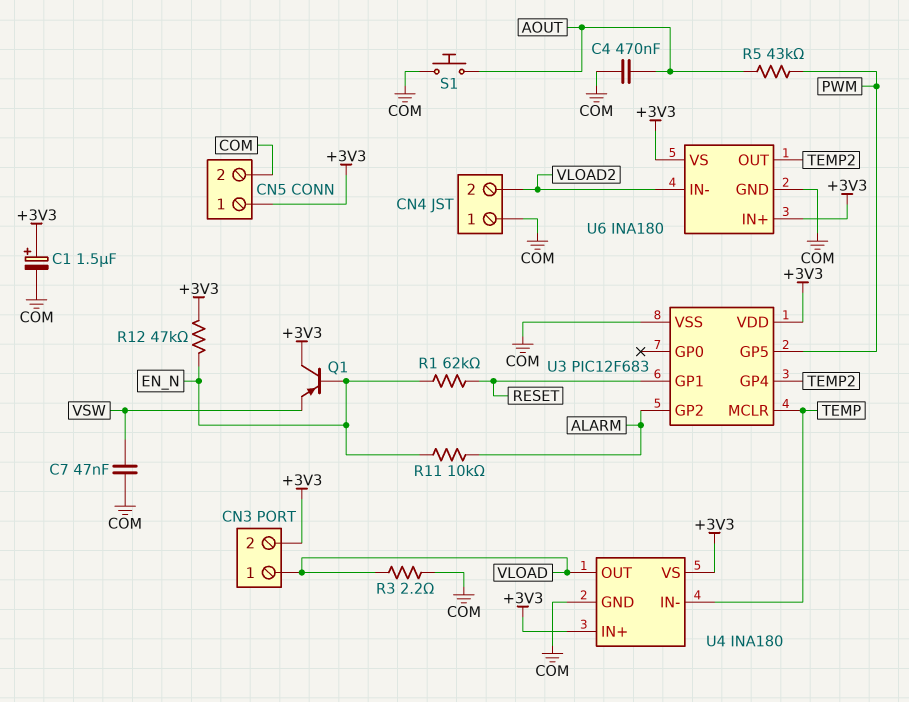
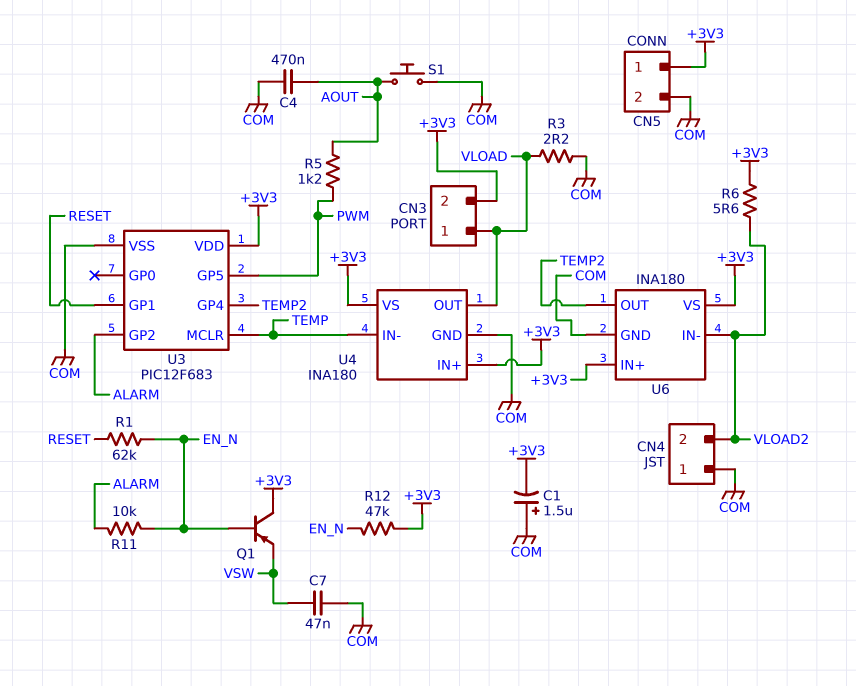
C1: 1.5uF (plus +3V3, minus COM) -> 1.5uF (plus COM, minus +3V3)
R5: 43k (AOUT, PWM) -> 1.2k (AOUT, PWM)
R6: none -> 5.6 (+3V3, VLOAD2)

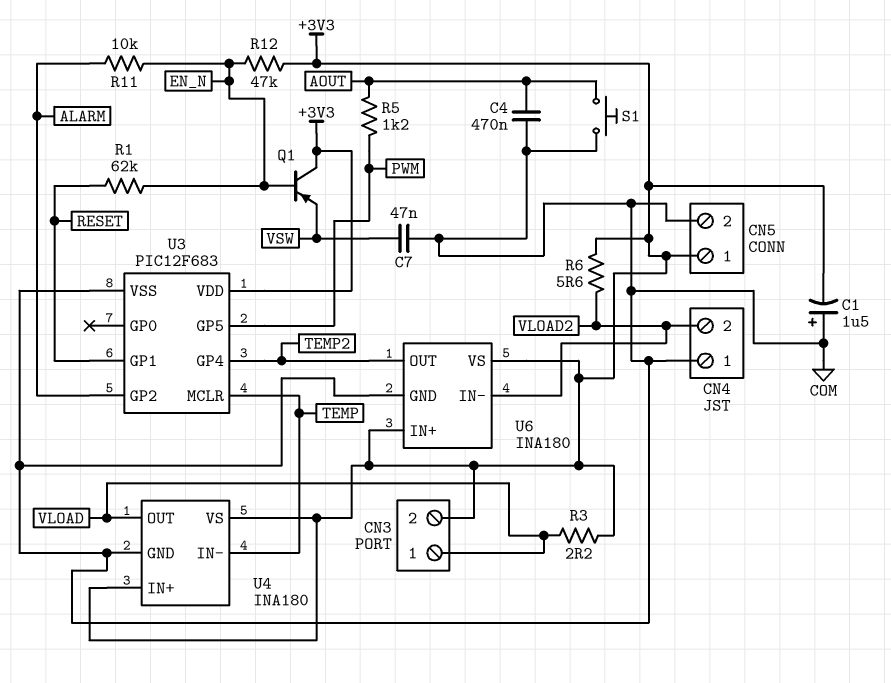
R3: 2.2 (COM, VLOAD) -> 2.2 (+3V3, VLOAD)

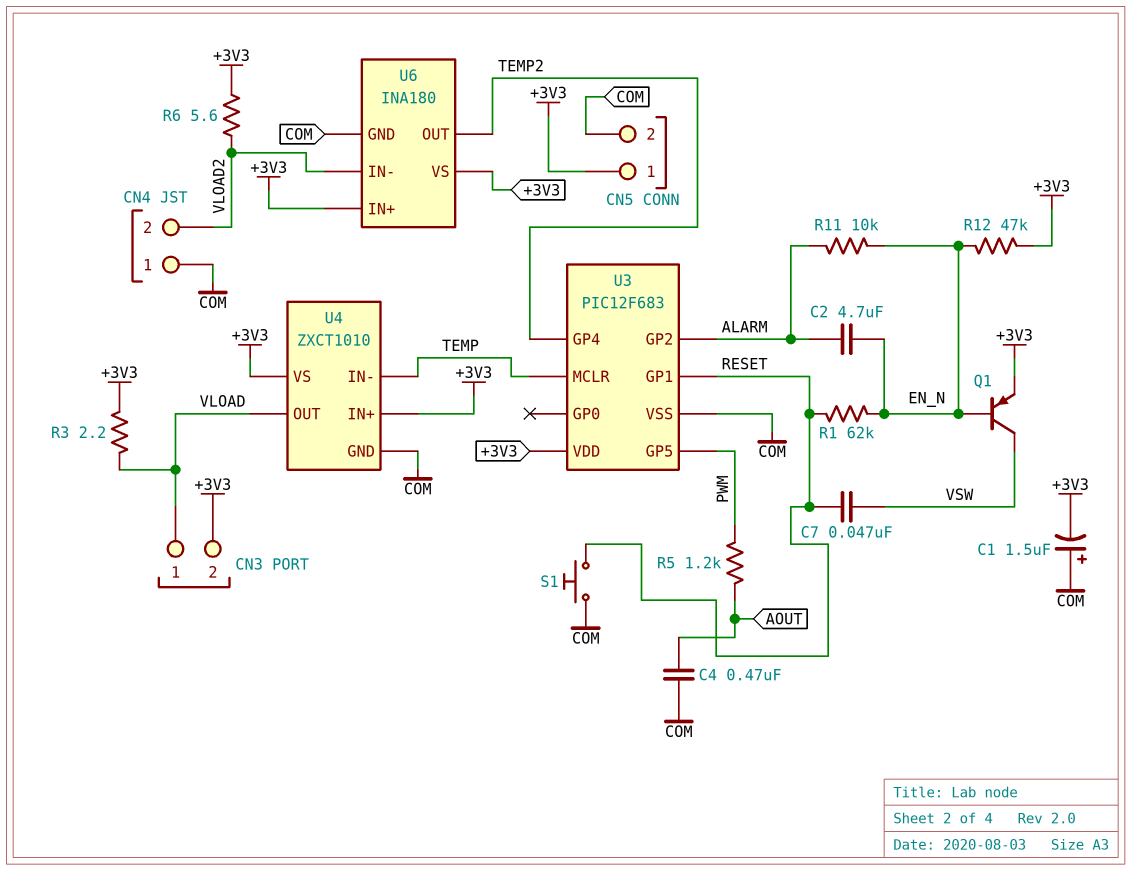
C2: none -> 4.7uF (ALARM, EN_N)
C7: 47nF (COM, VSW) -> 47nF (RESET, VSW)
Q1: PNP (B EN_N, C +3V3, E VSW) -> PNP (B EN_N, C VSW, E +3V3)
S1: button (AOUT, COM) -> button (COM, RESET)
U4: INA180 -> ZXCT1010

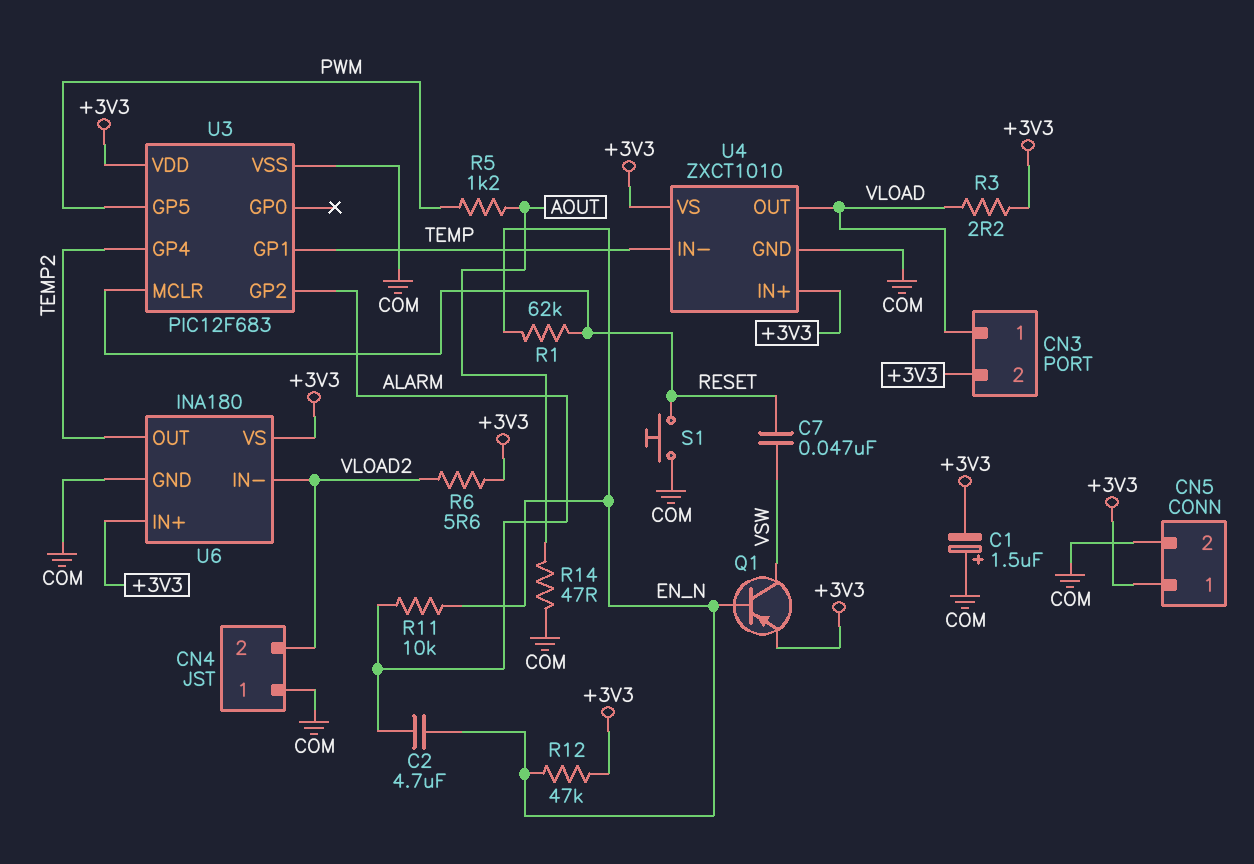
C4: 470nF (AOUT, COM) -> none
R14: none -> 47 (AOUT, COM)
U3 pin GP1: RESET -> TEMP
U3 pin MCLR: TEMP -> RESET

